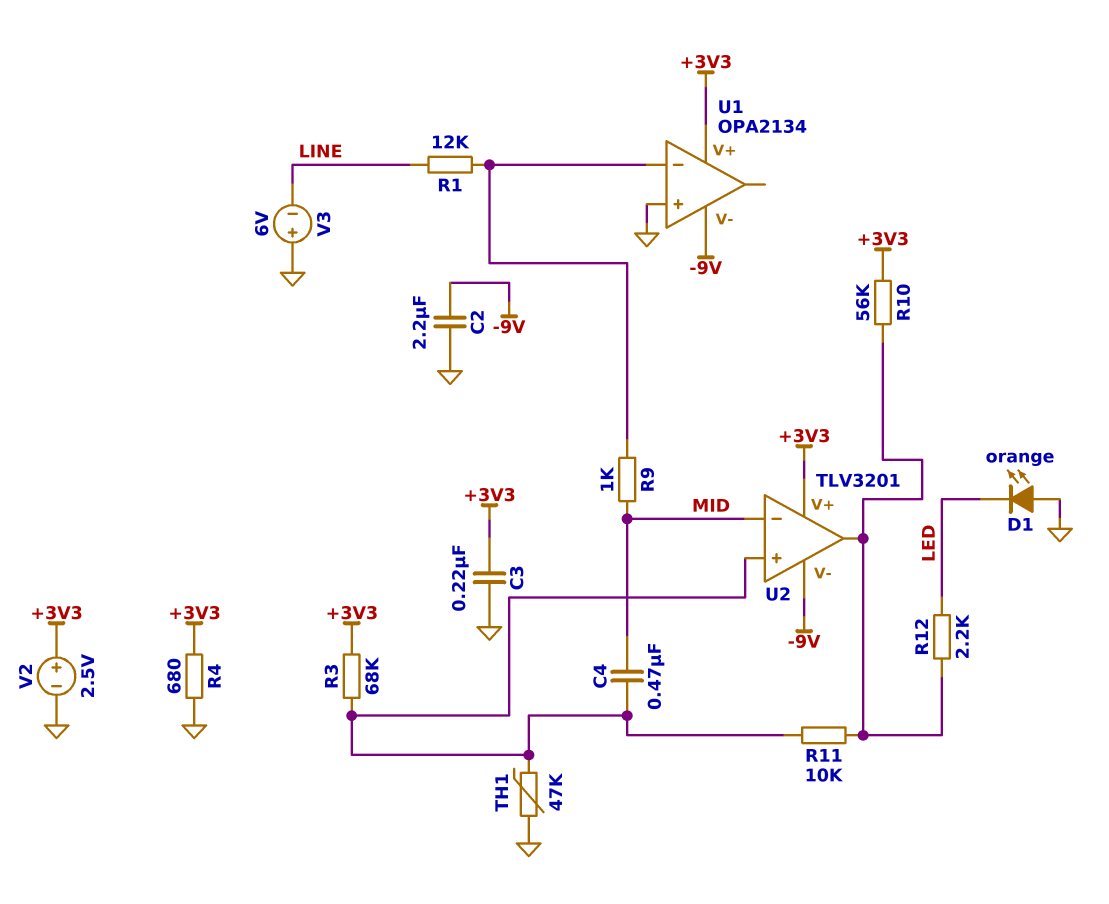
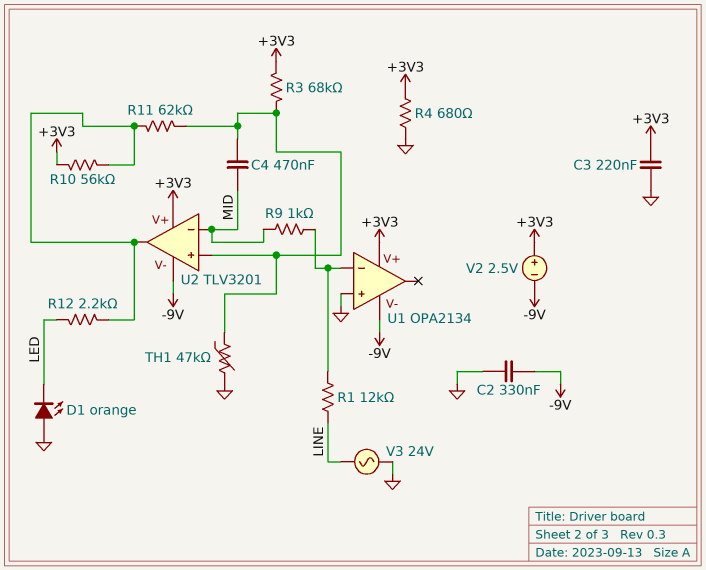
C2: 2.2uF (-9V, GND) -> 330nF (-9V, GND)
R11: 10k (U2/in+, U2/out) -> 62k (U2/in+, U2/out)
V2: 2.5V (plus +3V3, minus GND) -> 2.5V (plus +3V3, minus -9V)
V3: 6V (plus GND, minus LINE) -> AC 24V (GND, LINE)

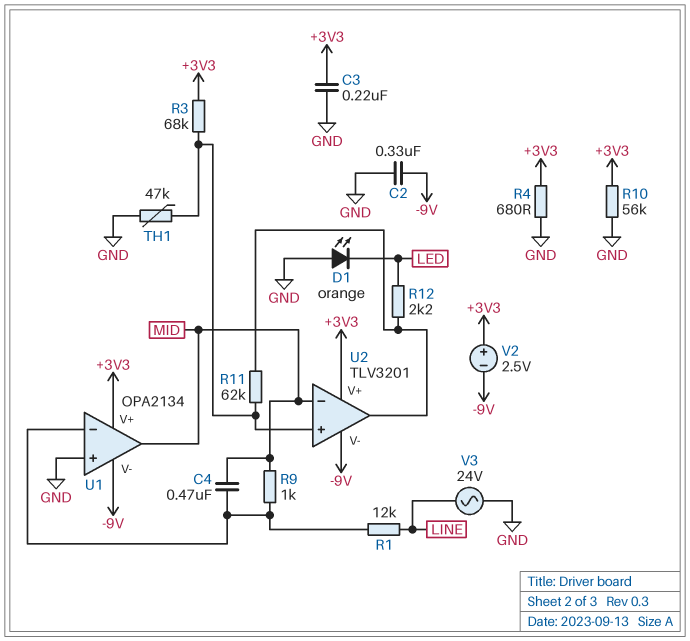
C4: 470nF (MID, U2/in+) -> 470nF (MID, U1/in-)
R10: 56k (+3V3, U2/out) -> 56k (+3V3, GND)
U1 pin out: none -> MID

